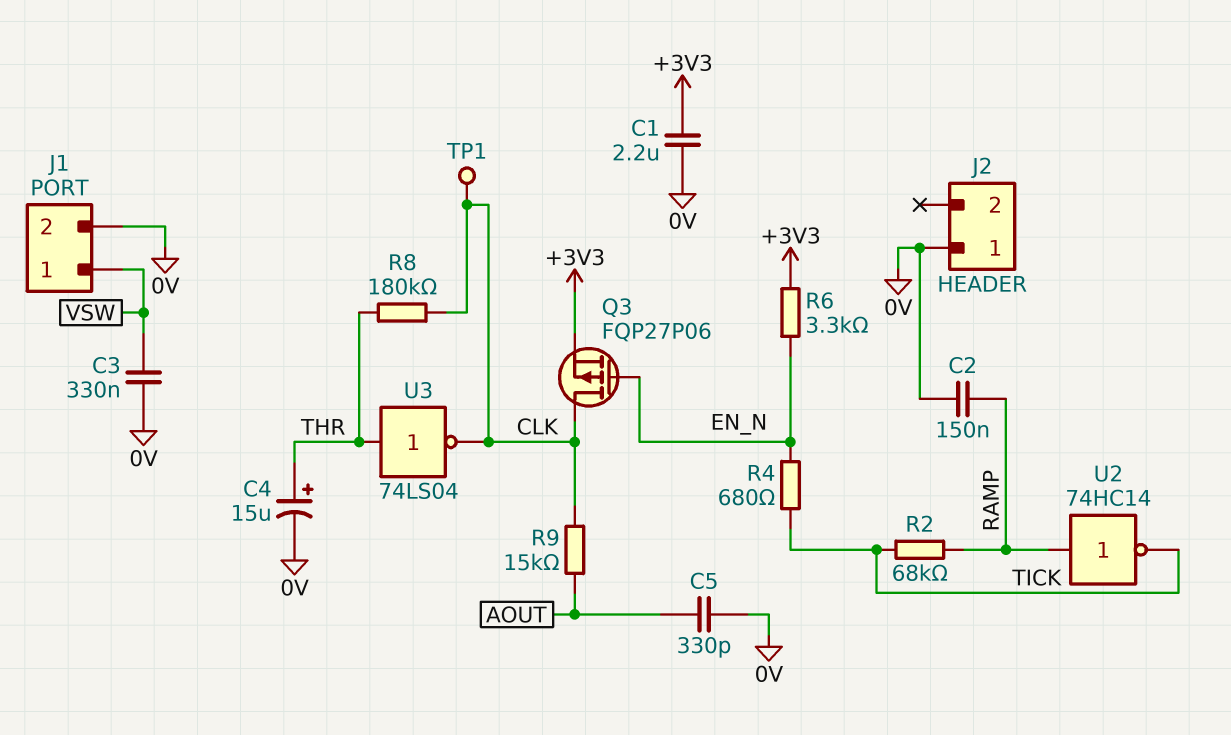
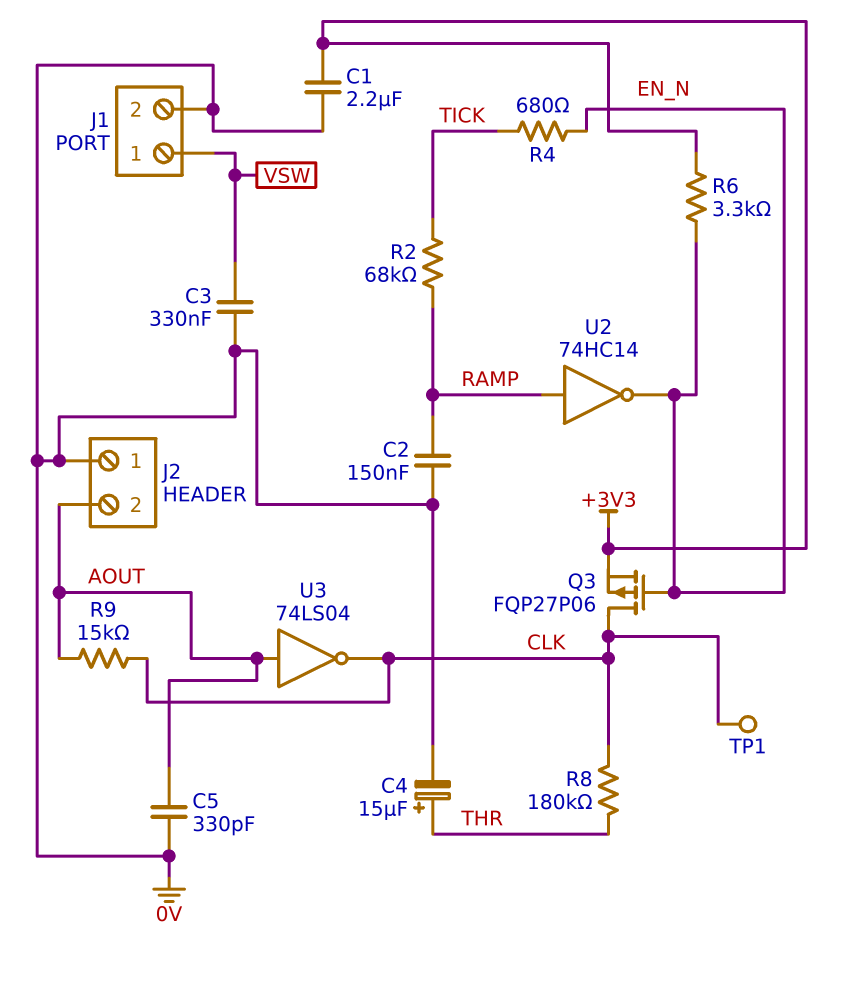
J2 pin 2: none -> AOUT
U2: NOT 74HC14 (in RAMP, out TICK) -> NOT 74HC14 (in RAMP, out EN_N)
U3: NOT 74LS04 (in THR, out CLK) -> NOT 74LS04 (in AOUT, out CLK)

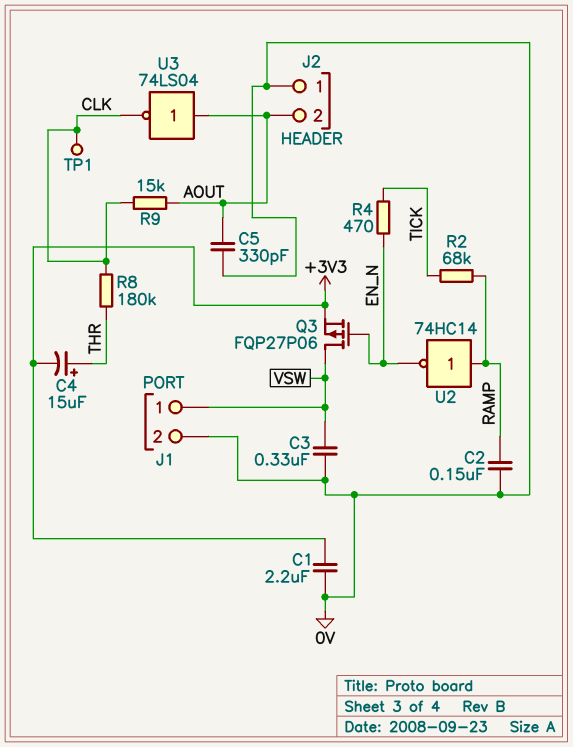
C4: 15uF (plus THR, minus 0V) -> 15uF (plus THR, minus +3V3)
Q3: PMOS FQP27P06 (G EN_N, D CLK, S +3V3) -> PMOS FQP27P06 (G EN_N, D VSW, S +3V3)
R4: 680 (EN_N, TICK) -> 470 (EN_N, TICK)
R6: 3.3k (+3V3, EN_N) -> none

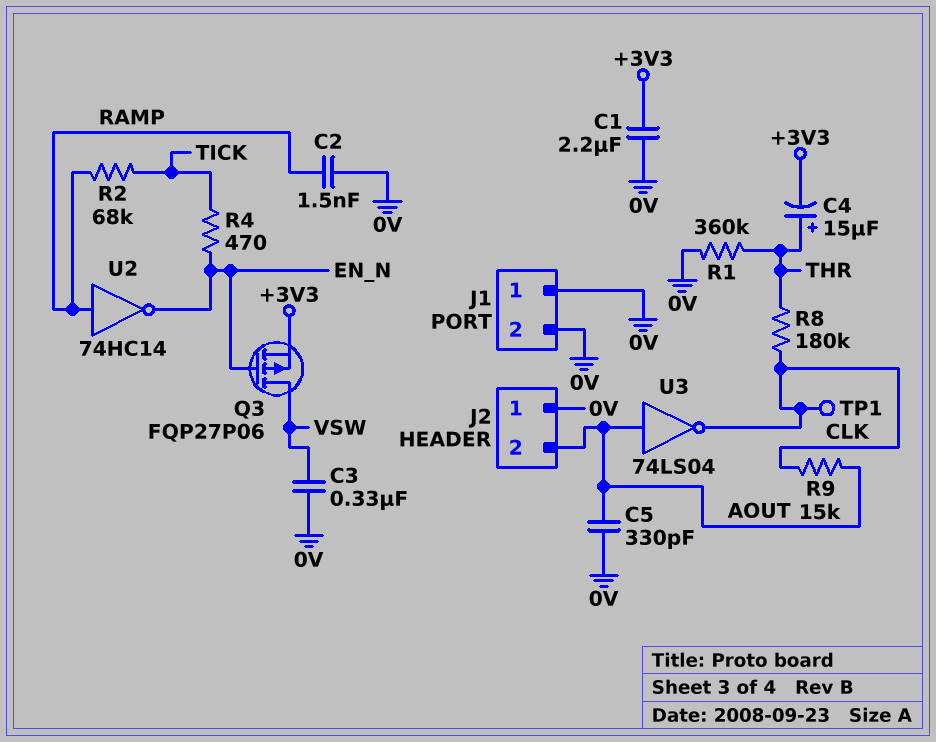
C2: 150nF (0V, RAMP) -> 1.5nF (0V, RAMP)
J1 pin 1: VSW -> 0V
R1: none -> 360k (0V, THR)

